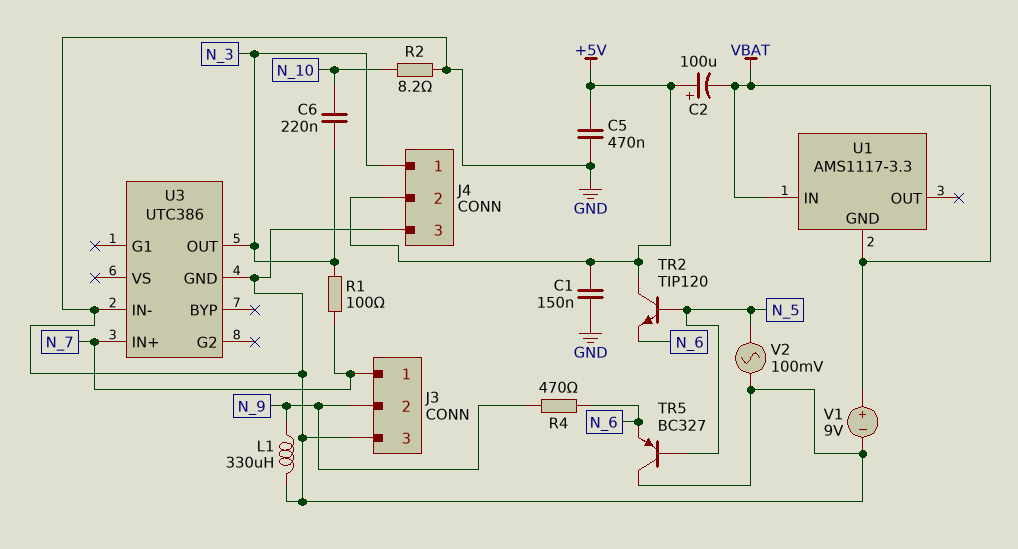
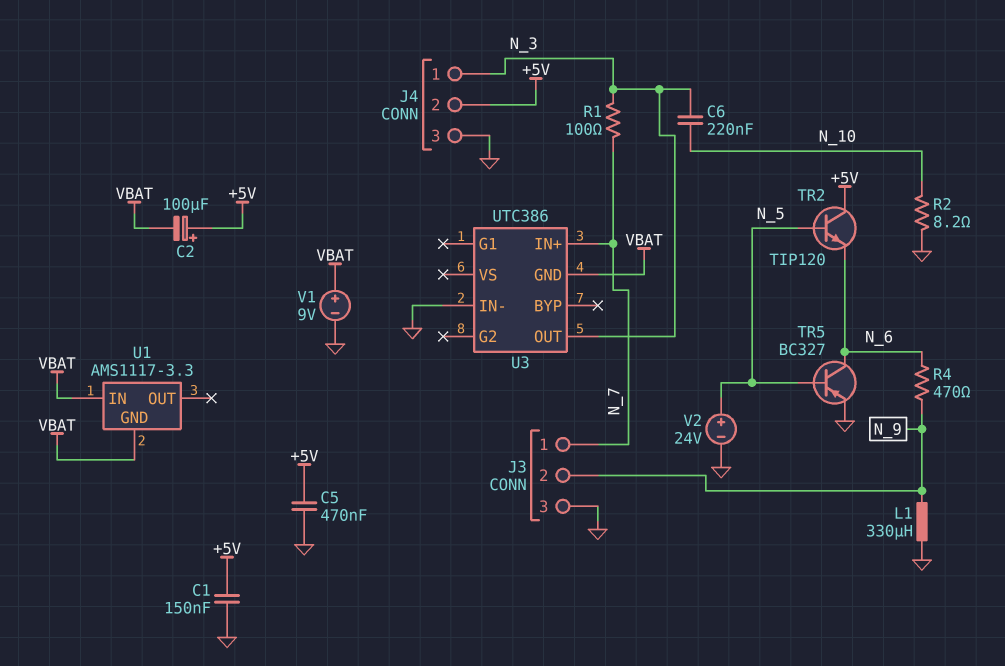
TR5: PNP BC327 (B N_5, C GND, E N_6) -> PNP BC327 (B N_5, C N_6, E GND)
U3 pin GND: GND -> VBAT
V2: AC 100mV (GND, N_5) -> 24V (plus N_5, minus GND)

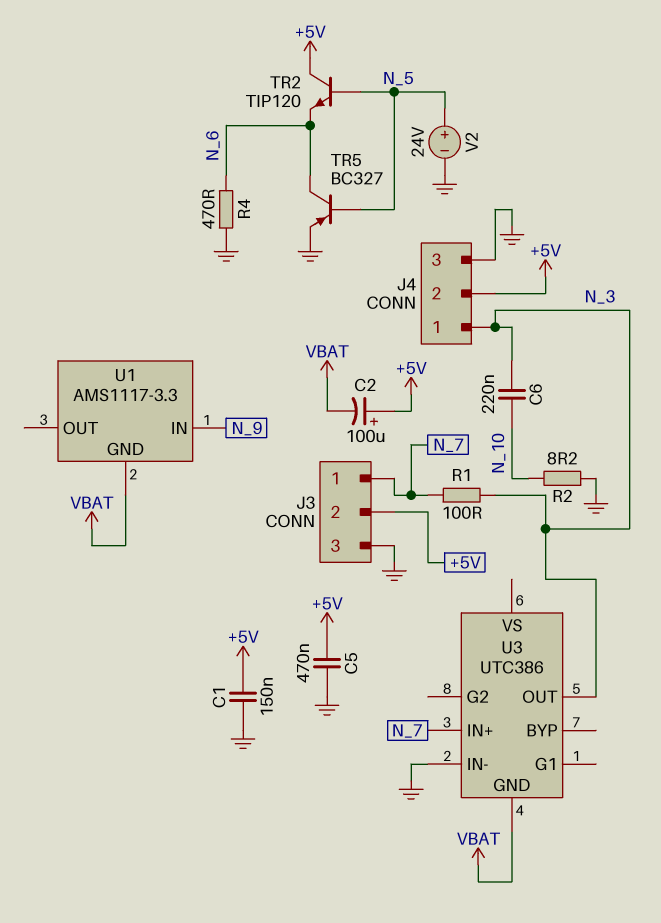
J3 pin 2: N_9 -> +5V
L1: 330uH (GND, N_9) -> none
R4: 470 (N_6, N_9) -> 470 (GND, N_6)
U1 pin IN: VBAT -> N_9
V1: 9V (plus VBAT, minus GND) -> none

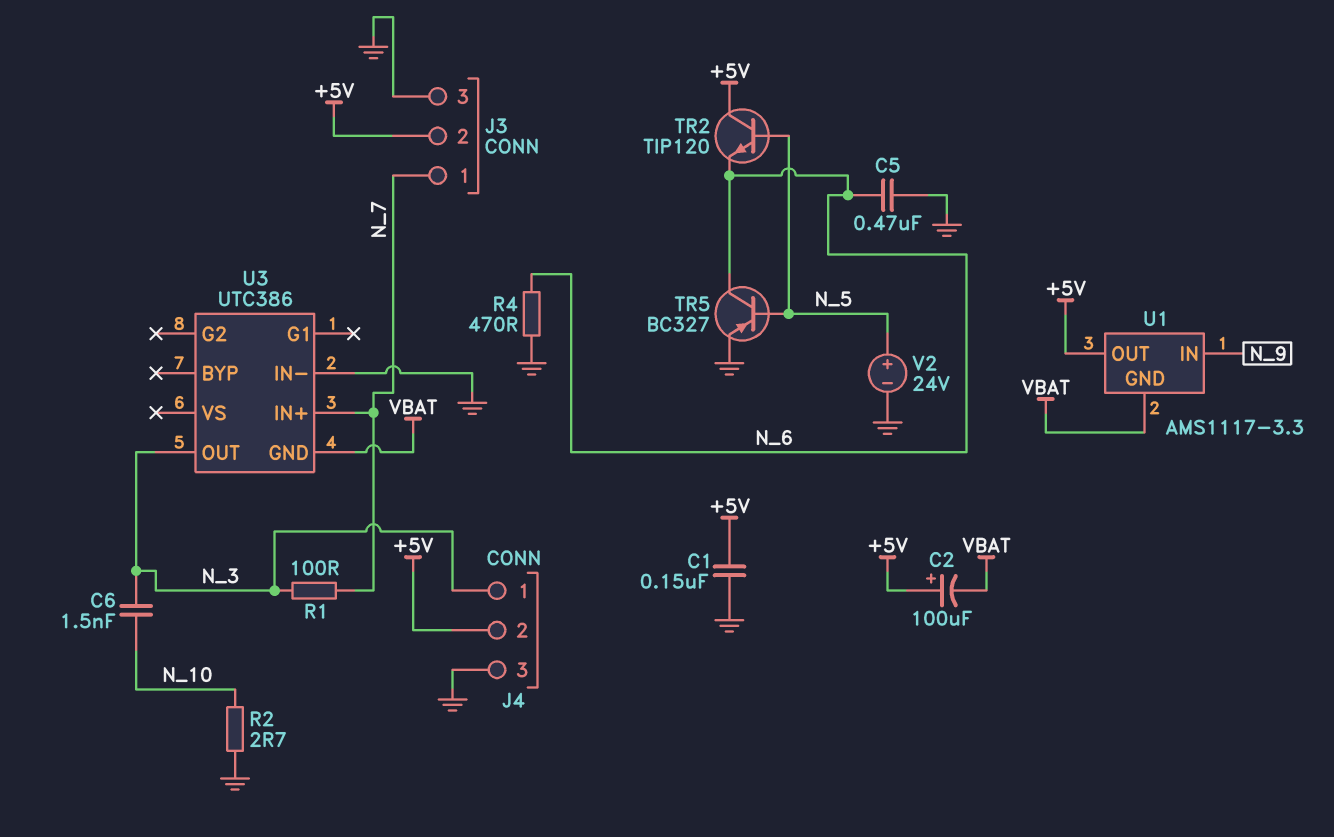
C5: 470nF (+5V, GND) -> 470nF (GND, N_6)
C6: 220nF (N_3, N_10) -> 1.5nF (N_3, N_10)
R2: 8.2 (GND, N_10) -> 2.7 (GND, N_10)
U1 pin OUT: none -> +5V

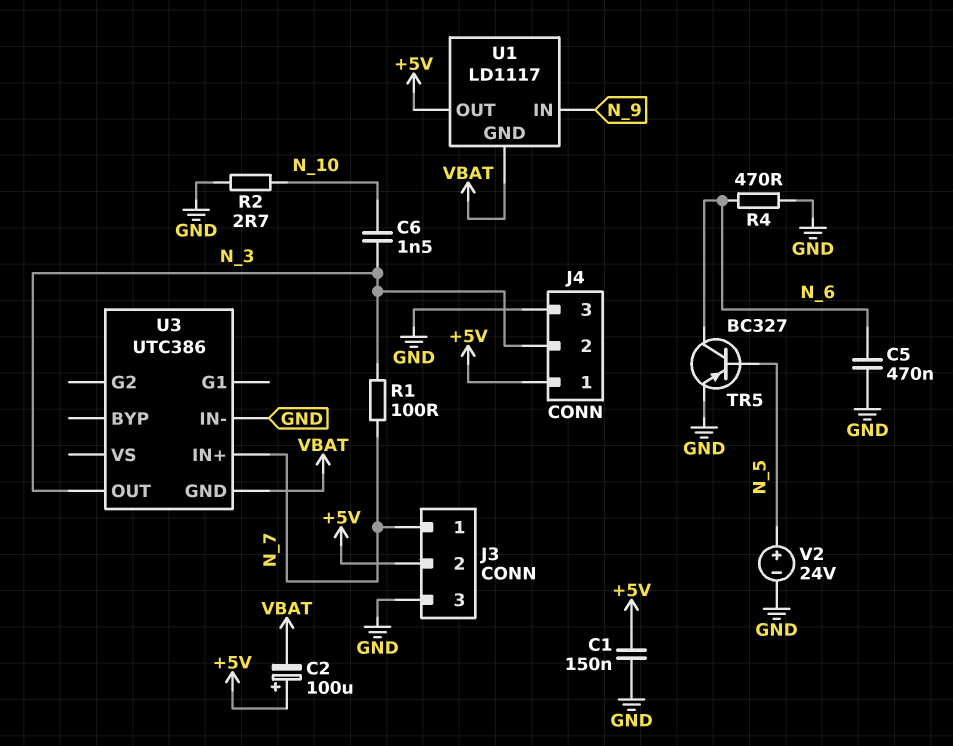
J4 pin 1: N_3 -> +5V
J4 pin 2: +5V -> N_3
TR2: NPN TIP120 (B N_5, C +5V, E N_6) -> none
U1: AMS1117-3.3 -> LD1117

